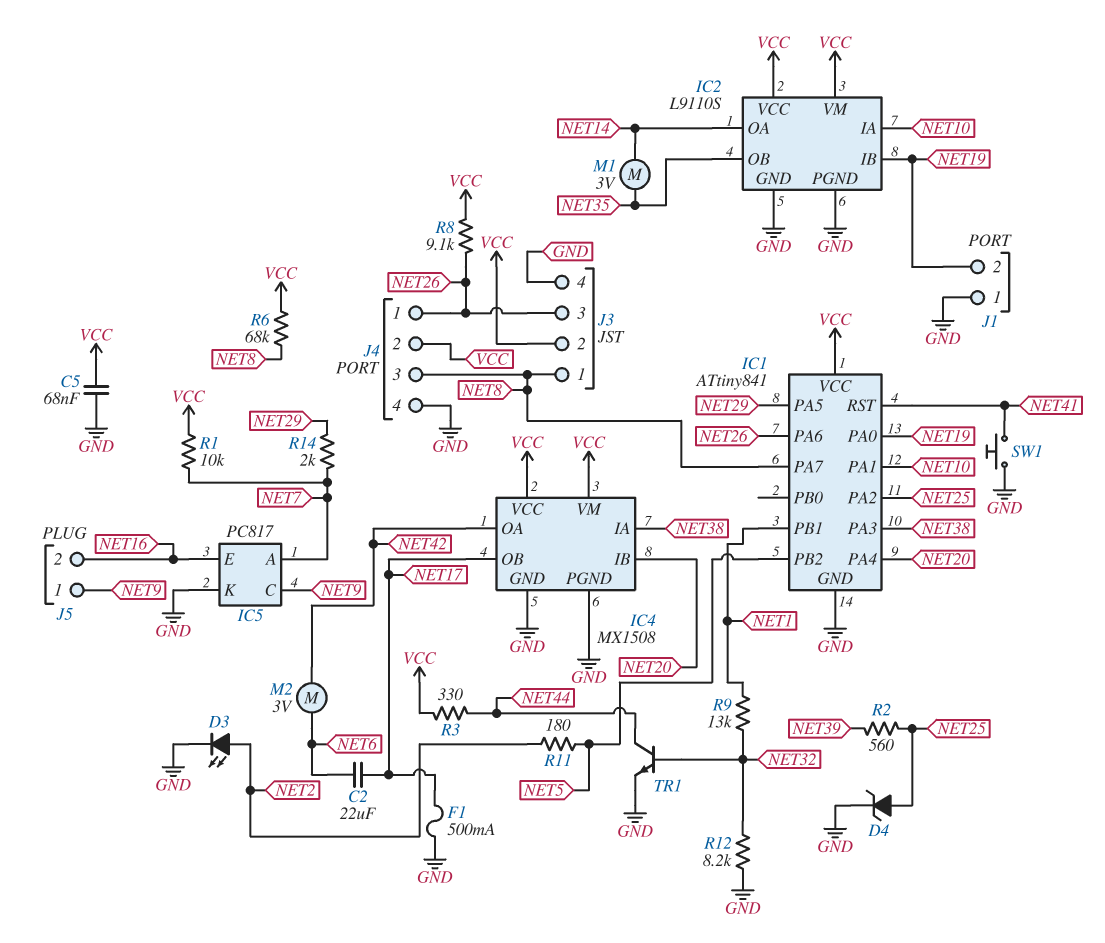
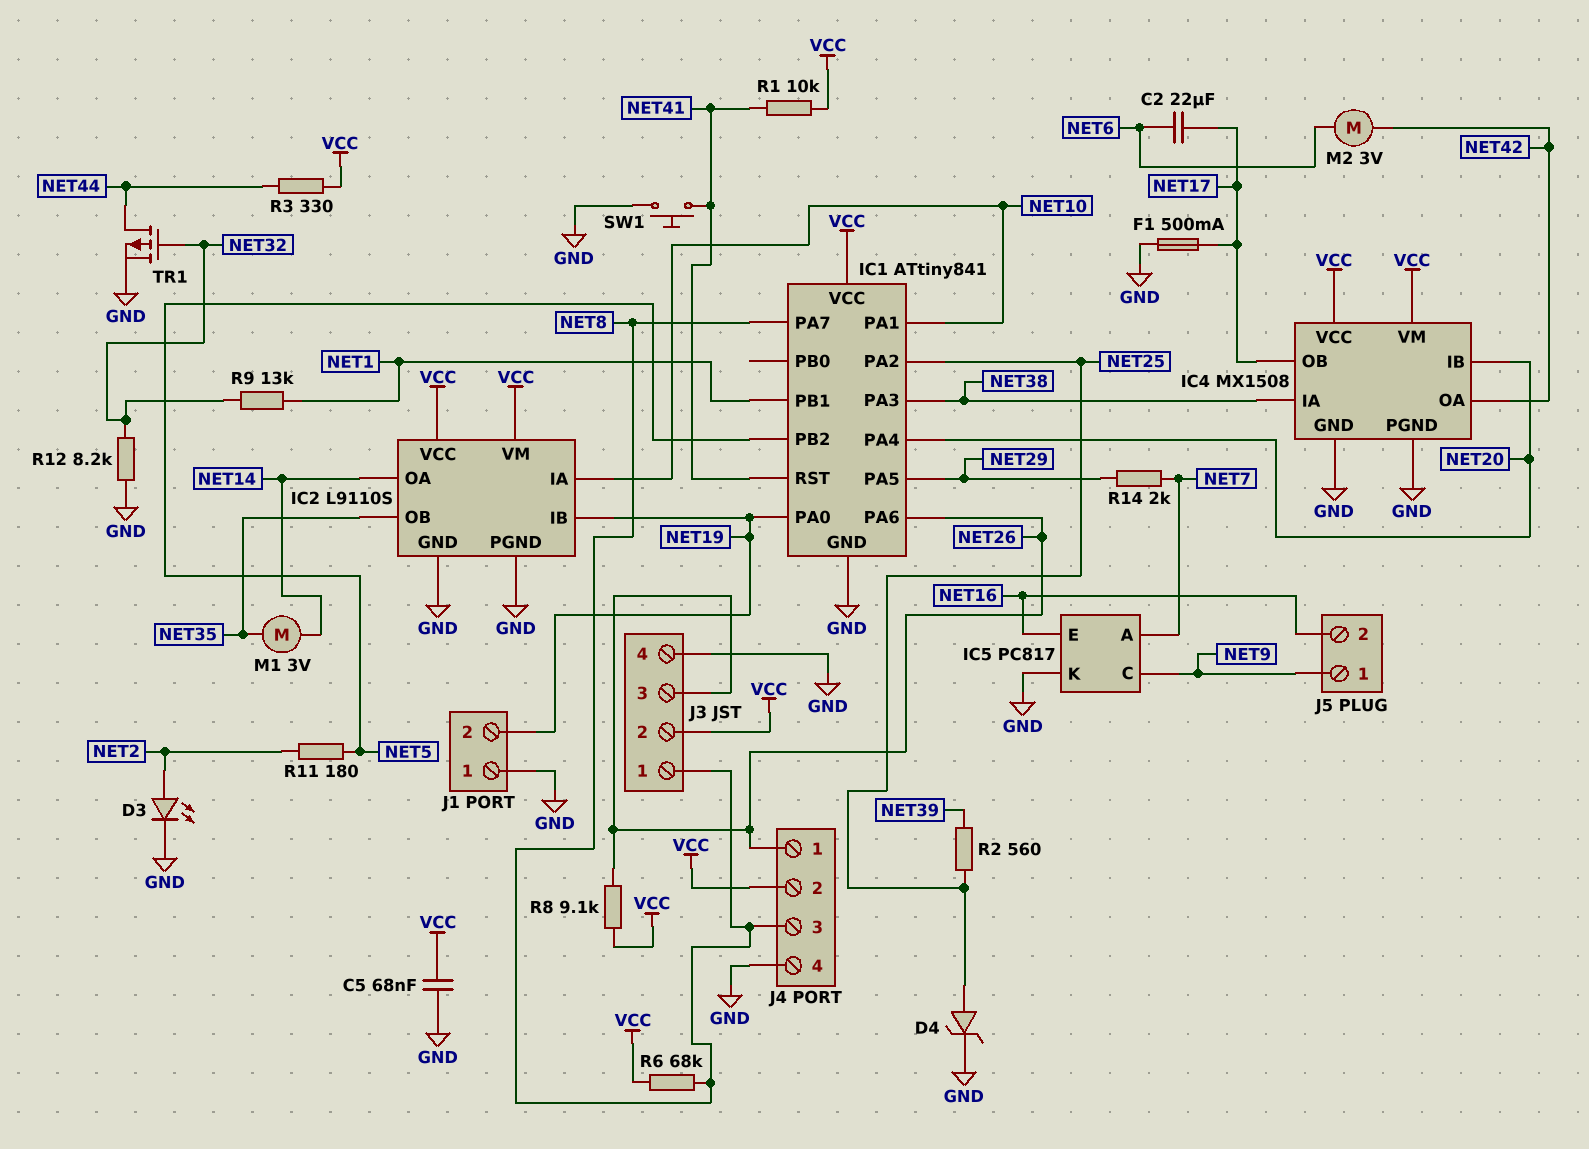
R1: 10k (NET7, VCC) -> 10k (NET41, VCC)
TR1: NPN (B NET32, C NET44, E GND) -> PMOS (G NET32, D NET44, S GND)

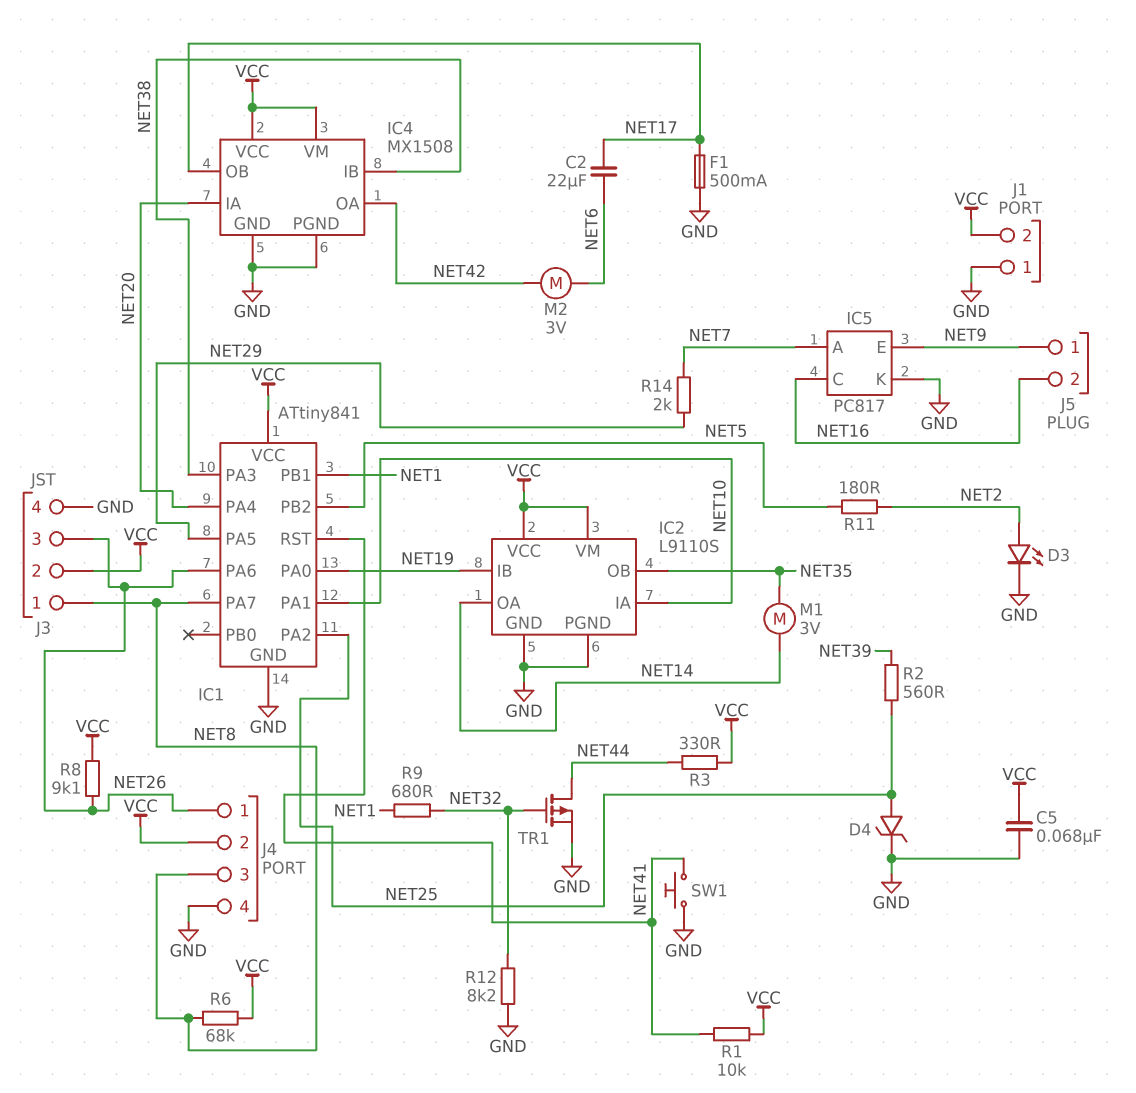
IC4 pin IA: NET38 -> NET20
IC4 pin IB: NET20 -> NET38
IC5 pin C: NET9 -> NET16
IC5 pin E: NET16 -> NET9
J1 pin 2: NET19 -> VCC
R9: 13k (NET1, NET32) -> 680 (NET1, NET32)

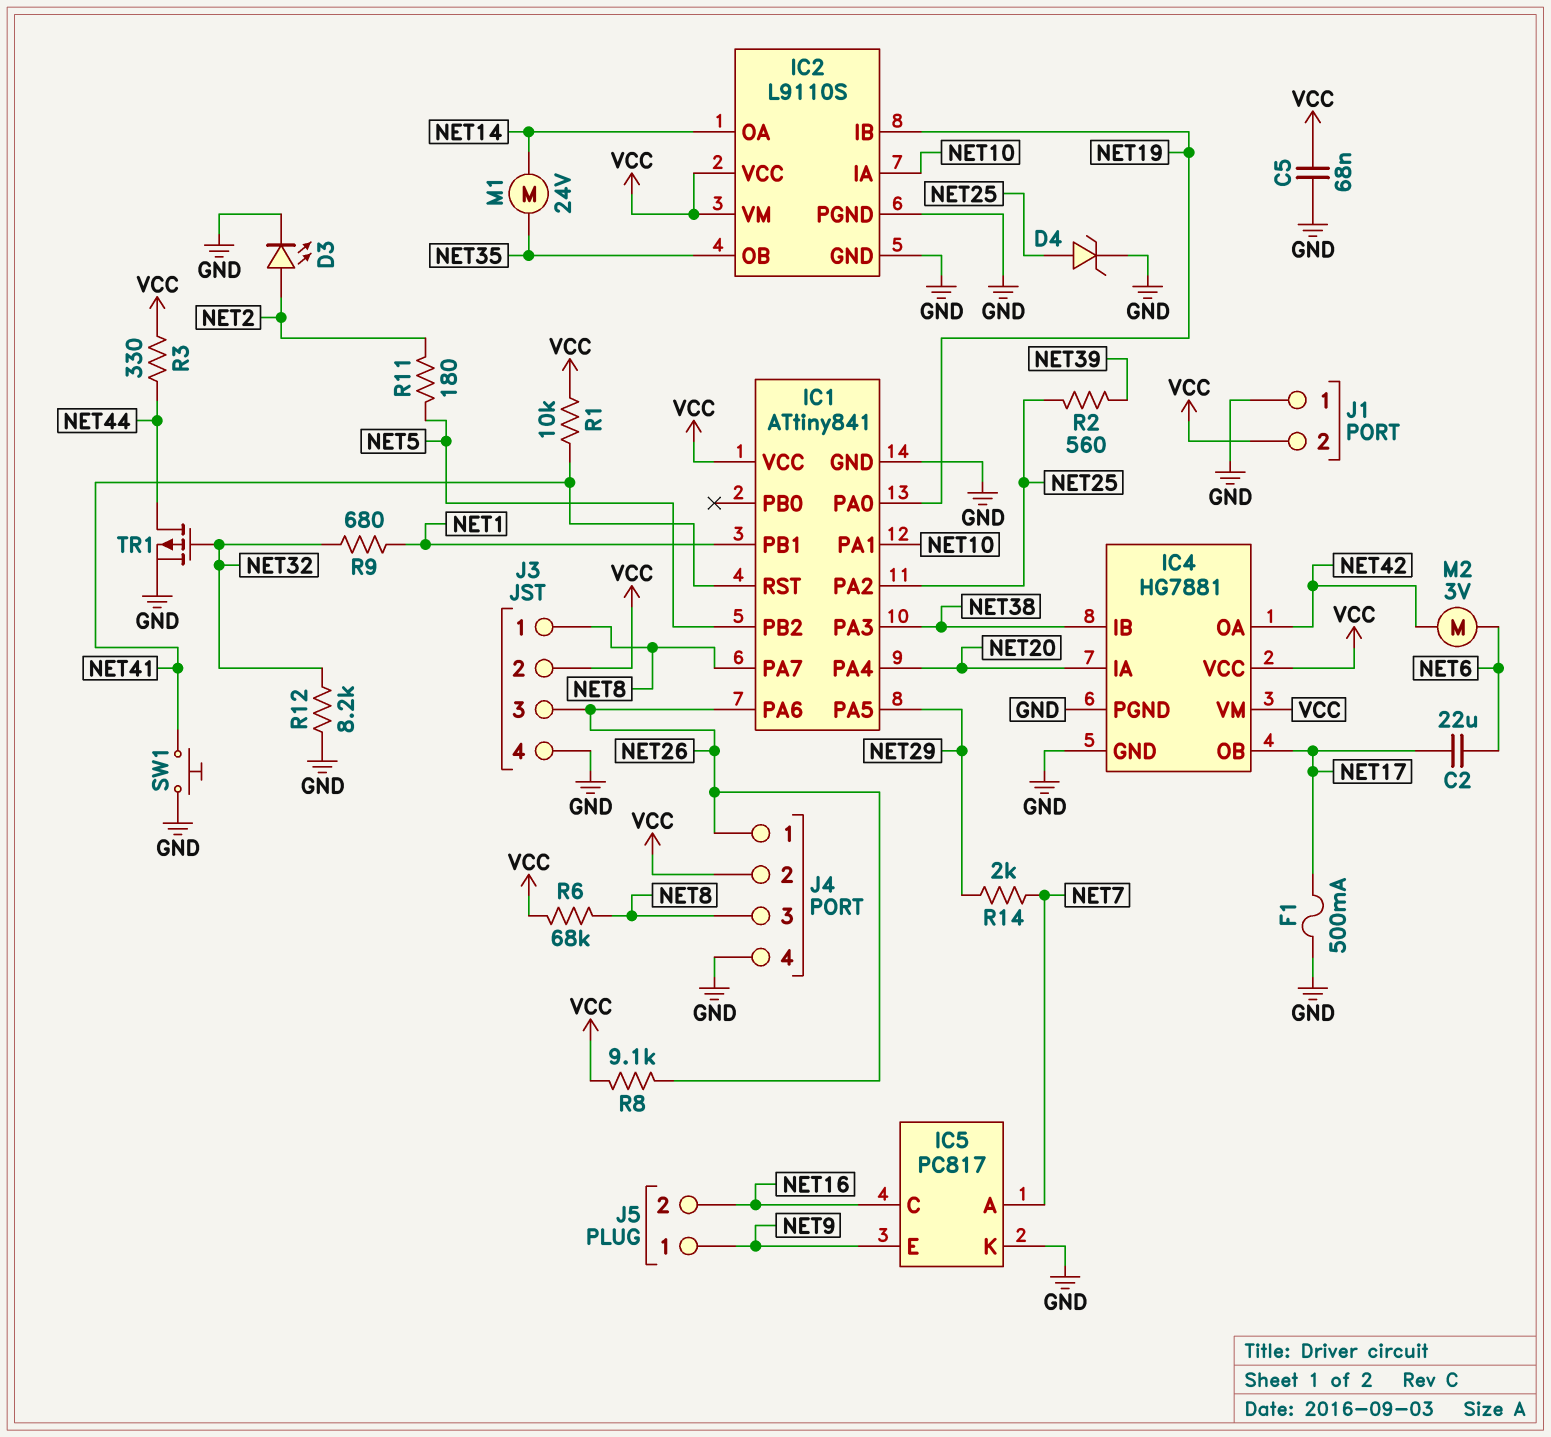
IC4: MX1508 -> HG7881
M1: motor 3V (NET14, NET35) -> motor 24V (NET14, NET35)

